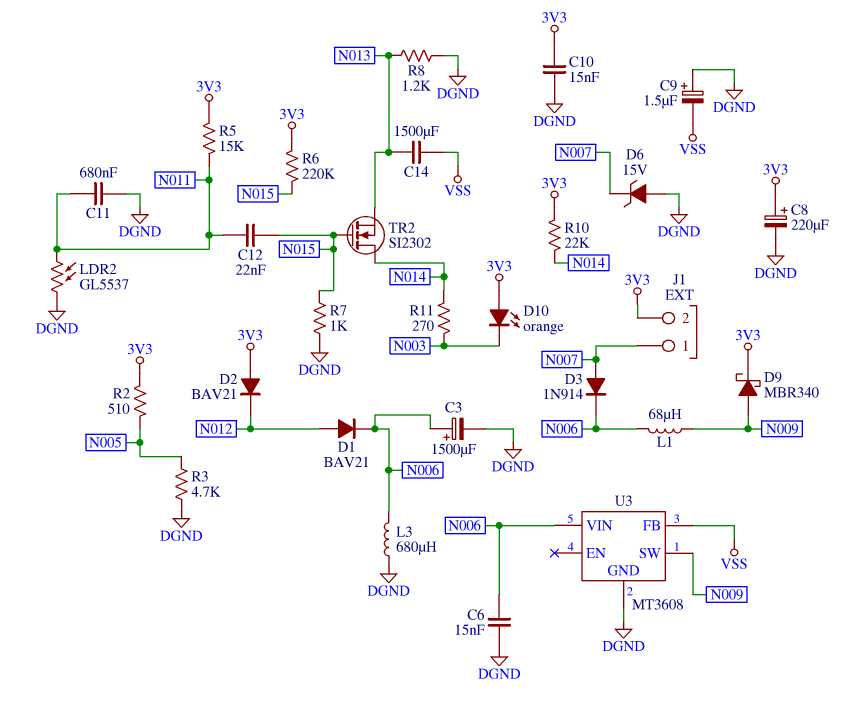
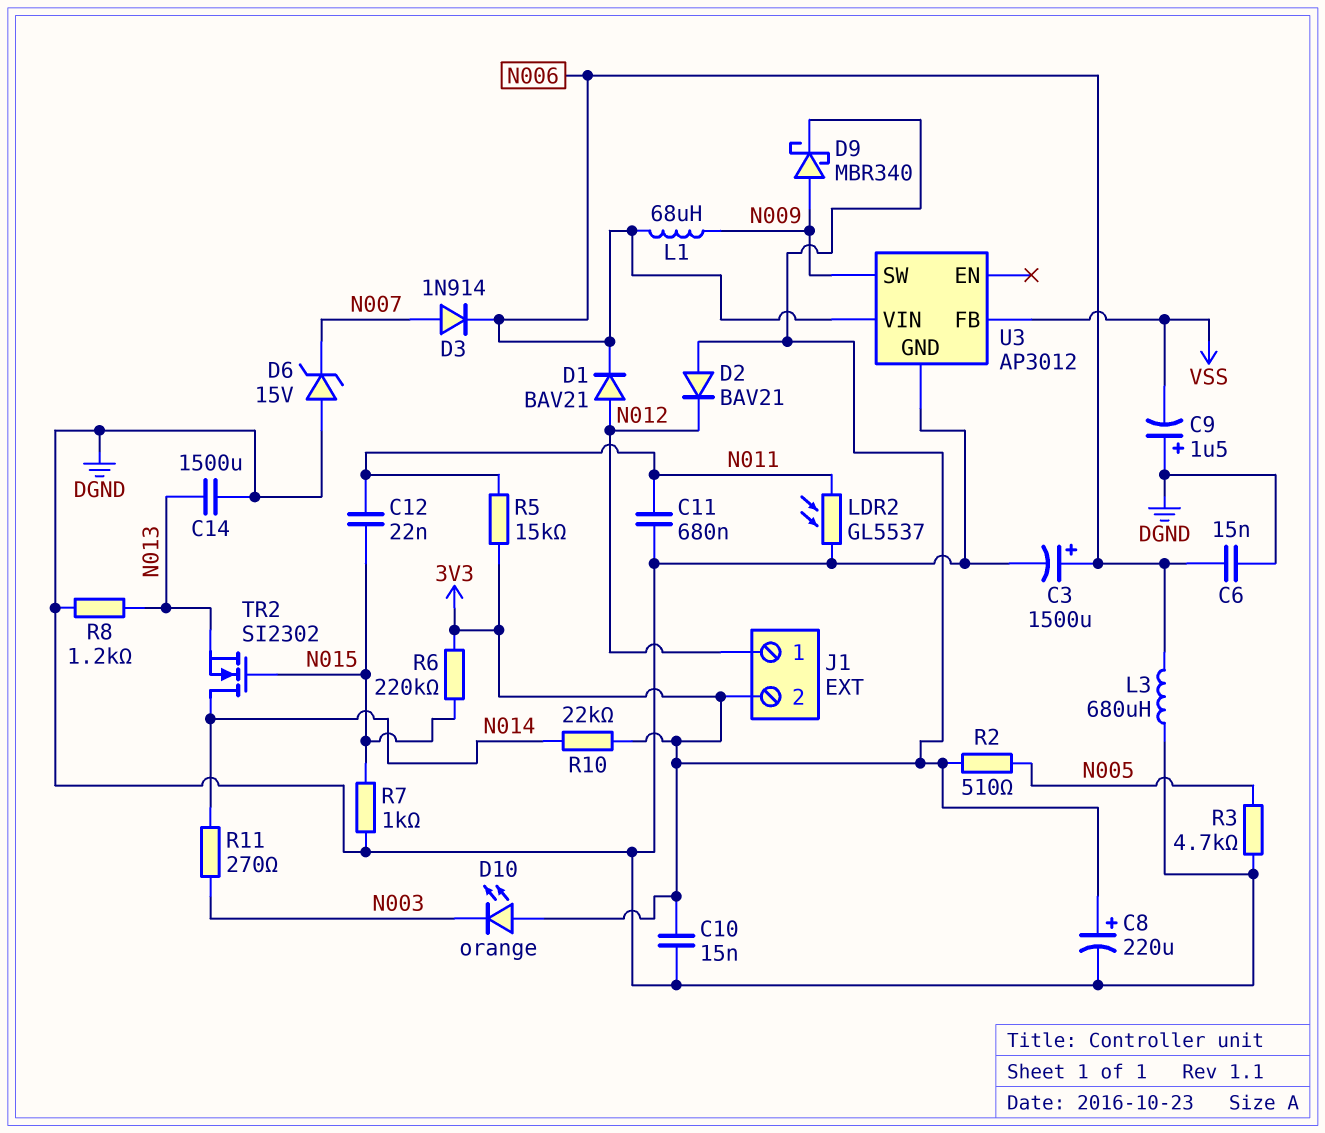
C14: 1500uF (N013, VSS) -> 1500uF (DGND, N013)
J1 pin 1: N007 -> N012
U3: MT3608 -> AP3012

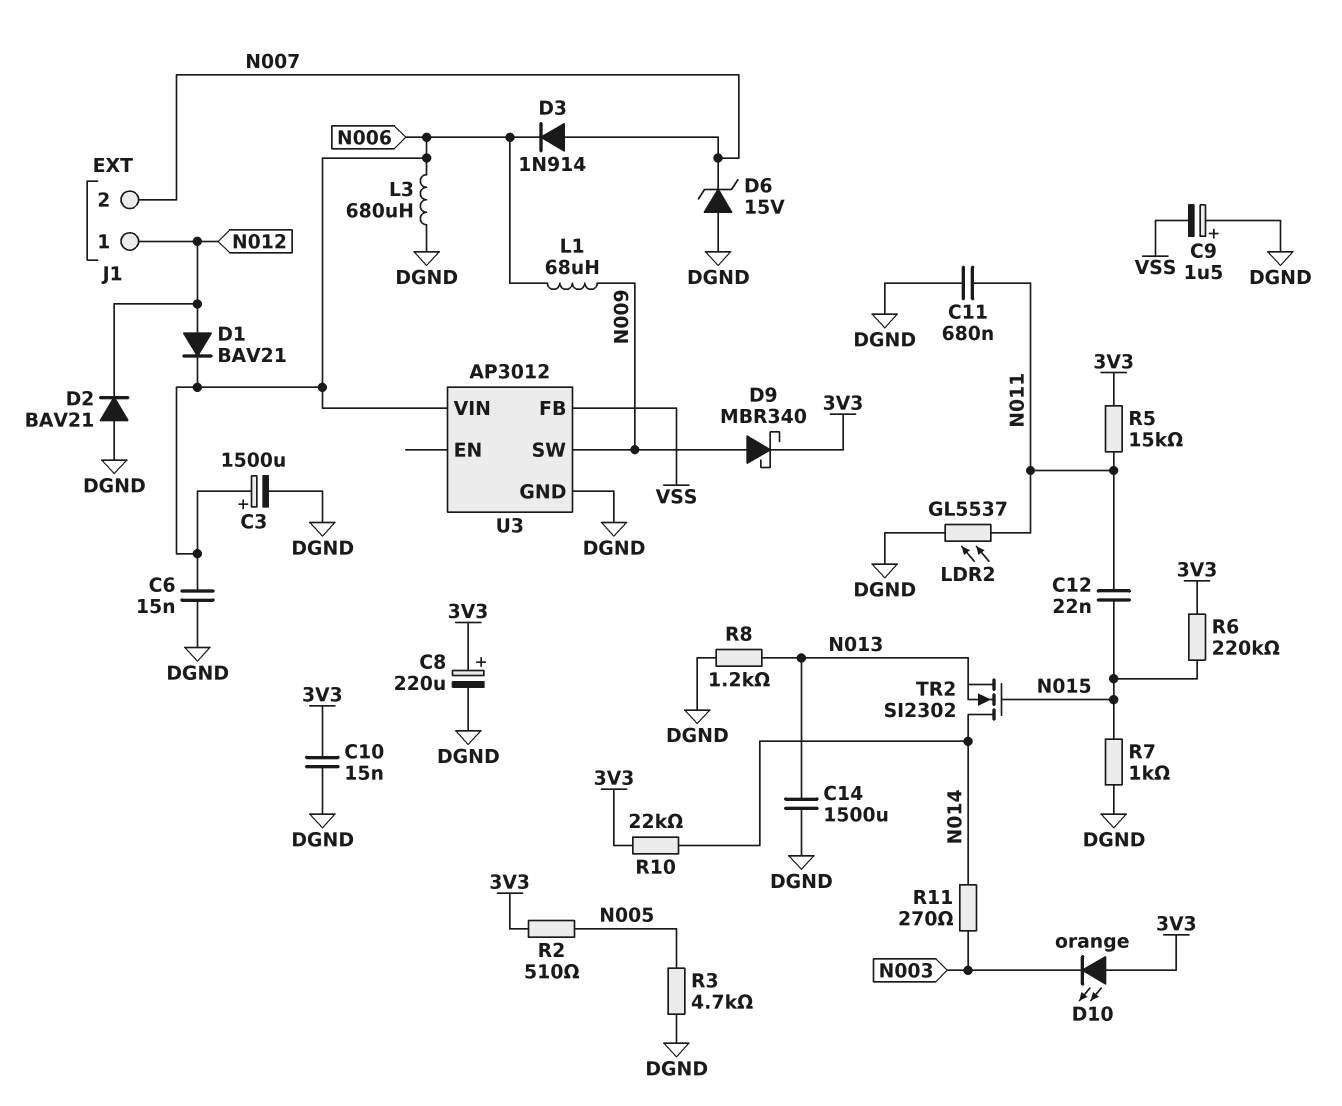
D2: diode BAV21 (A 3V3, K N012) -> diode BAV21 (A DGND, K N012)
J1 pin 2: 3V3 -> N007

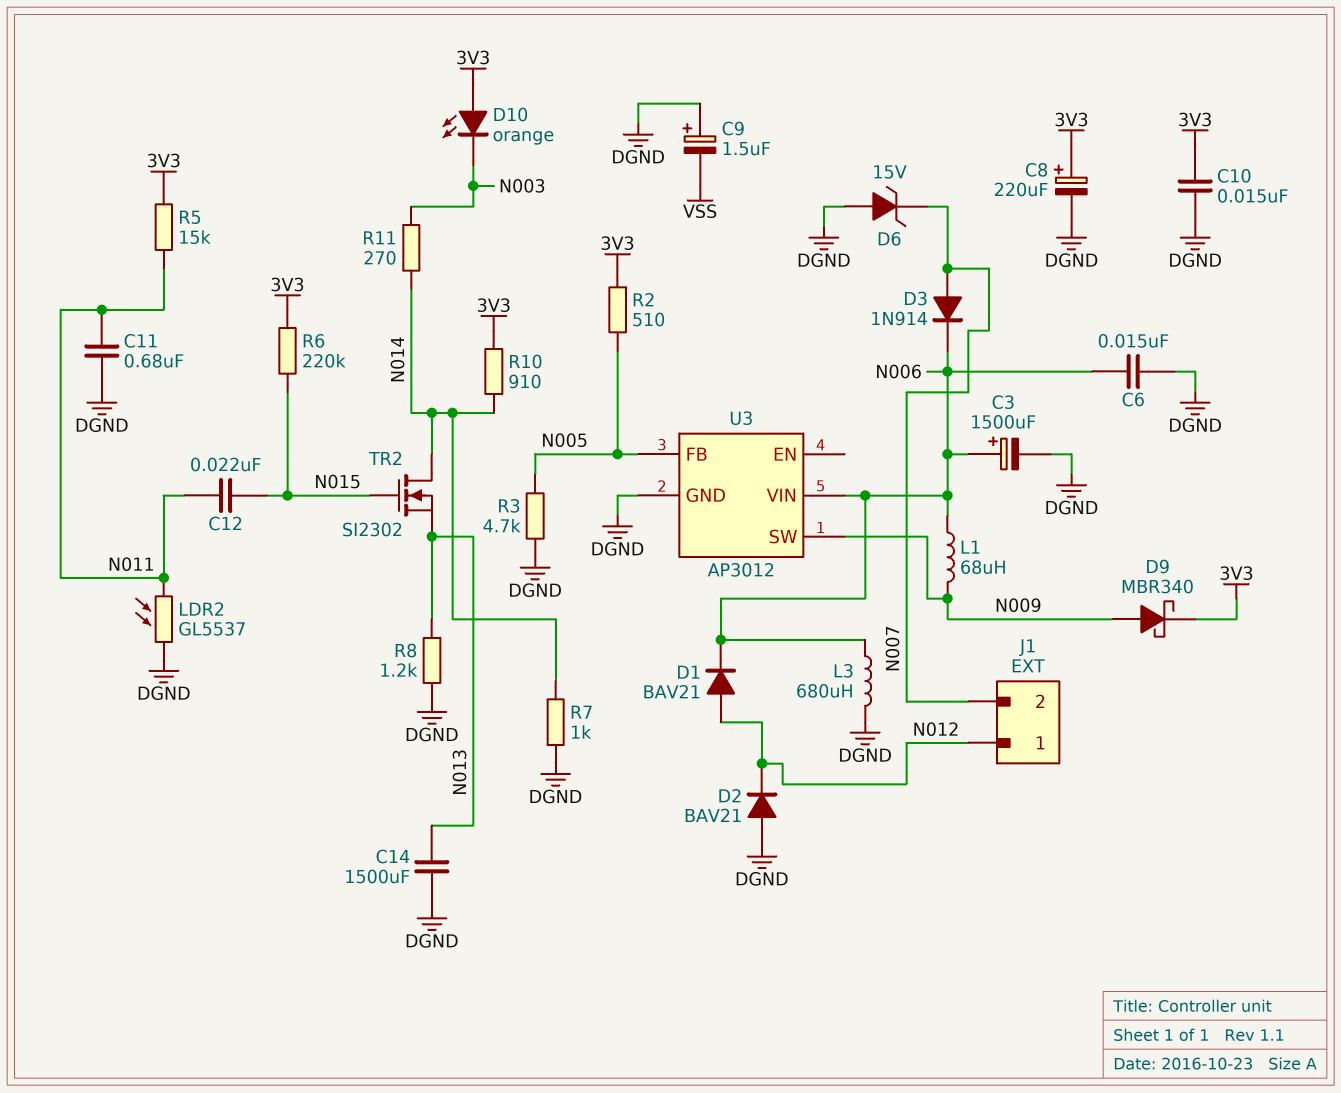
R7: 1k (DGND, N015) -> 1k (DGND, N014)
R10: 22k (3V3, N014) -> 910 (3V3, N014)
U3 pin FB: VSS -> N005

